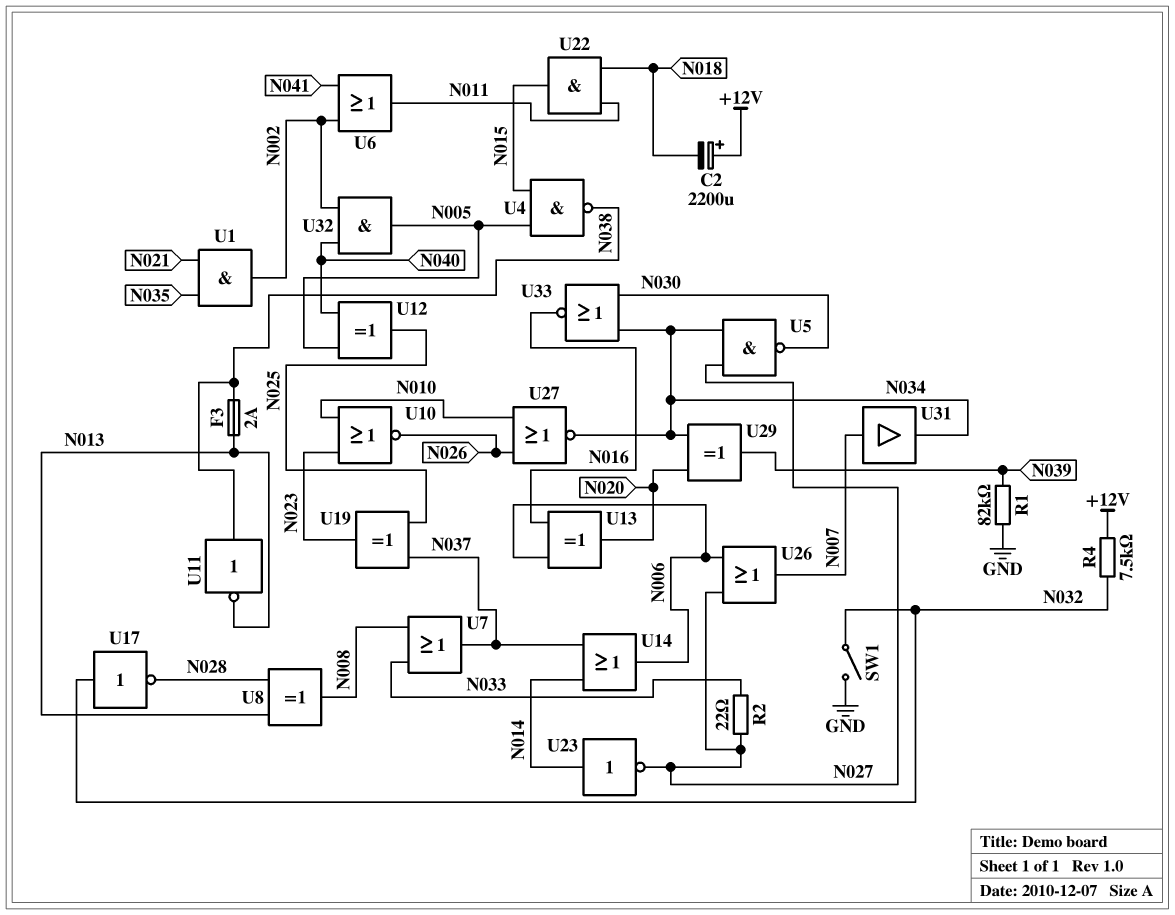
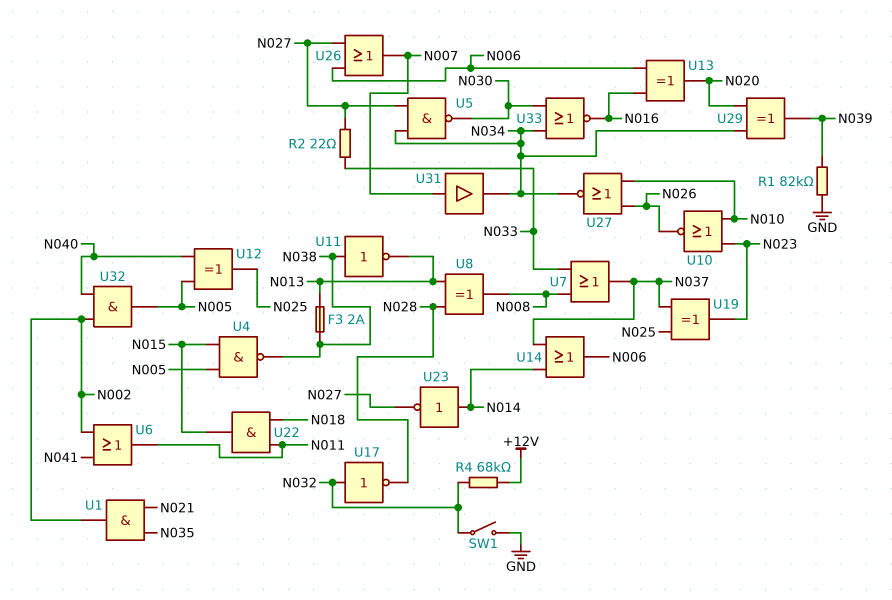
C2: 2200uF (plus +12V, minus N018) -> none
R4: 7.5k (+12V, N032) -> 68k (+12V, N032)

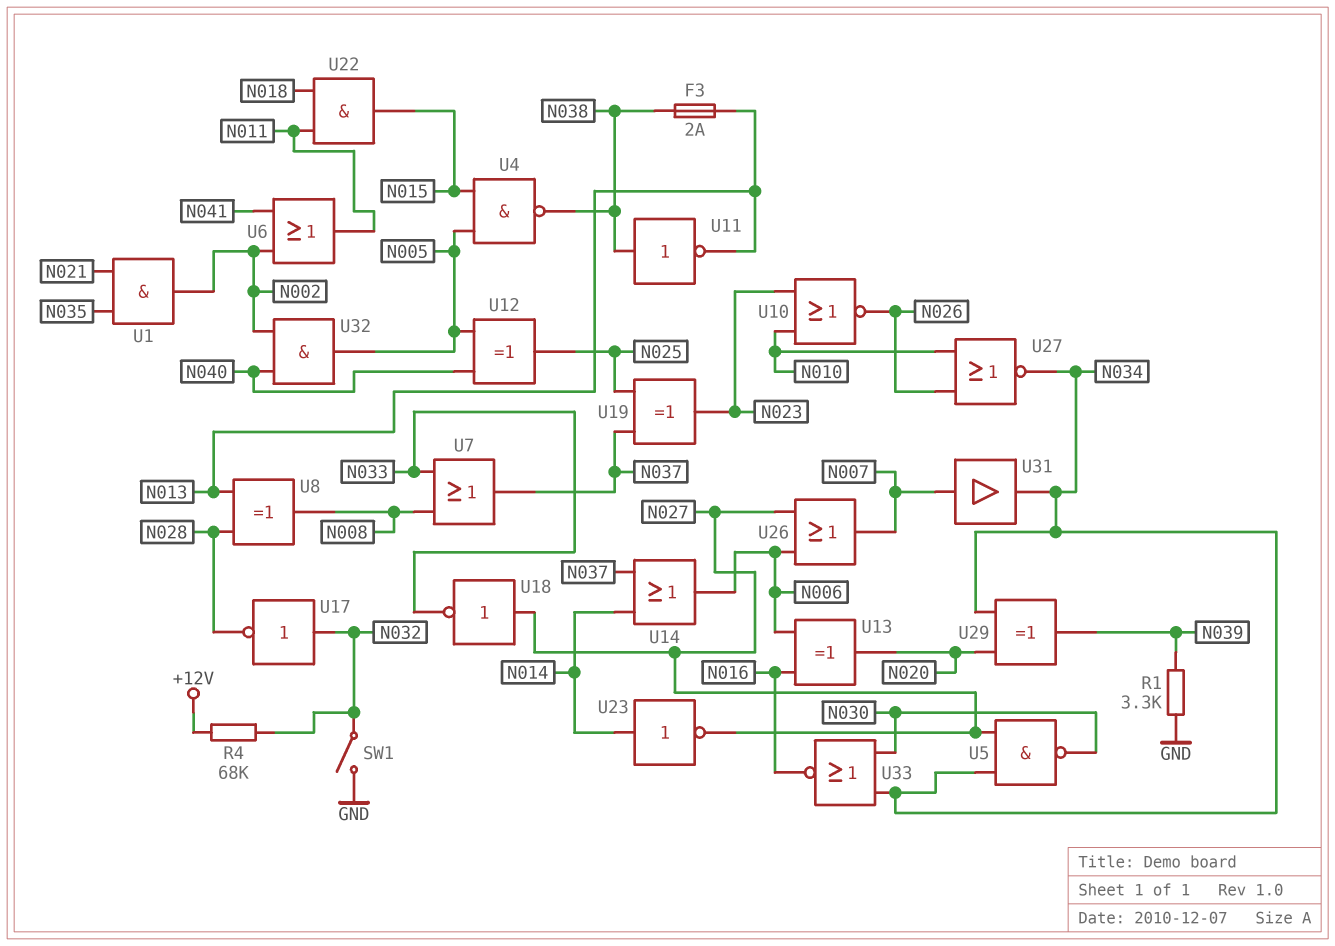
R1: 82k (GND, N039) -> 3.3k (GND, N039)
R2: 22 (N027, N033) -> none
U18: none -> NOT (in N027, out N033)

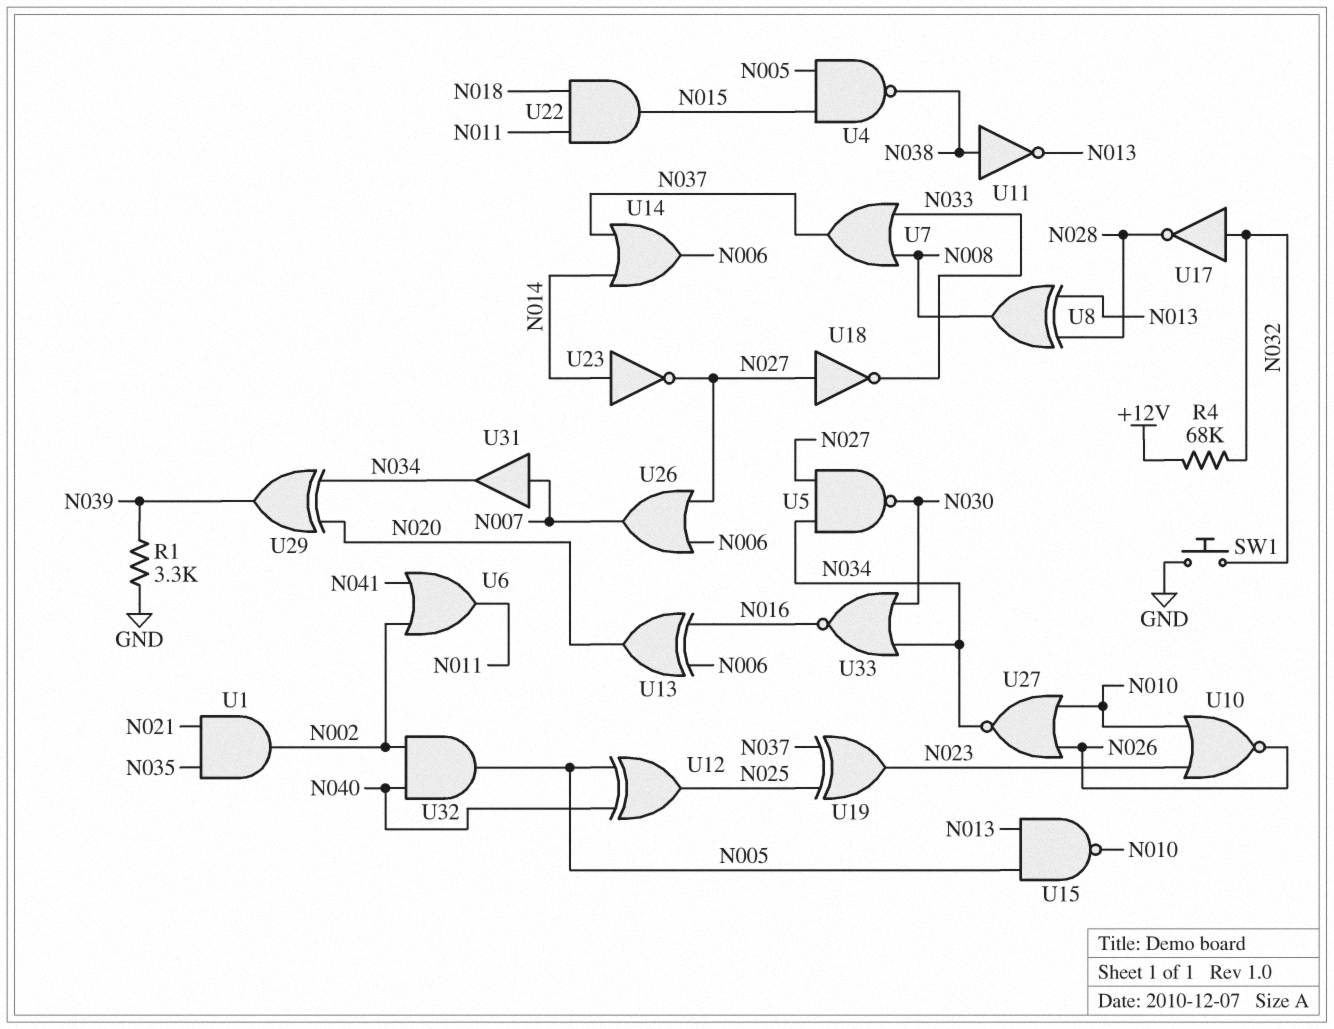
F3: 2A (N013, N038) -> none
SW1: switch (GND, N032) -> button (GND, N032)
U15: none -> NAND (in N005, in N013, out N010)

